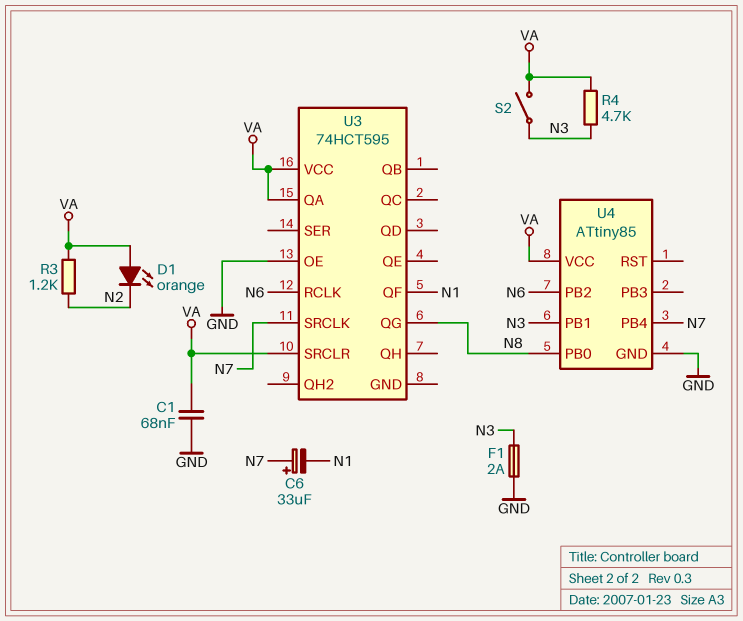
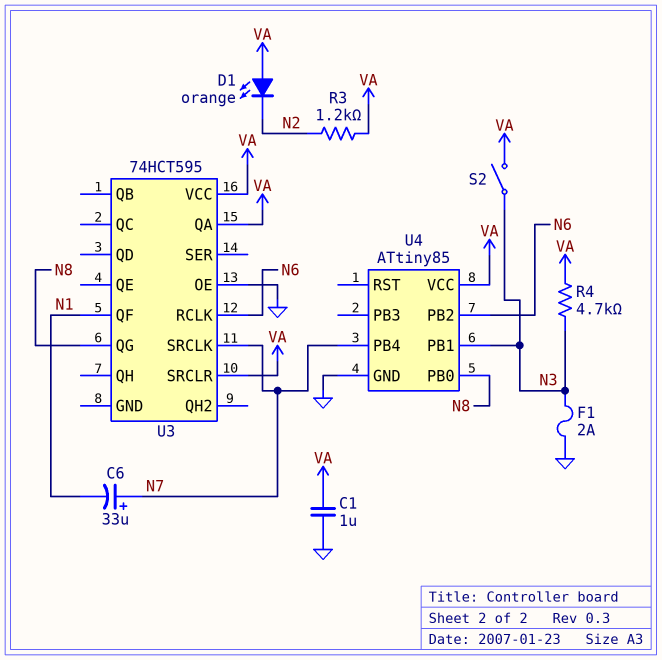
C1: 68nF (GND, VA) -> 1uF (GND, VA)

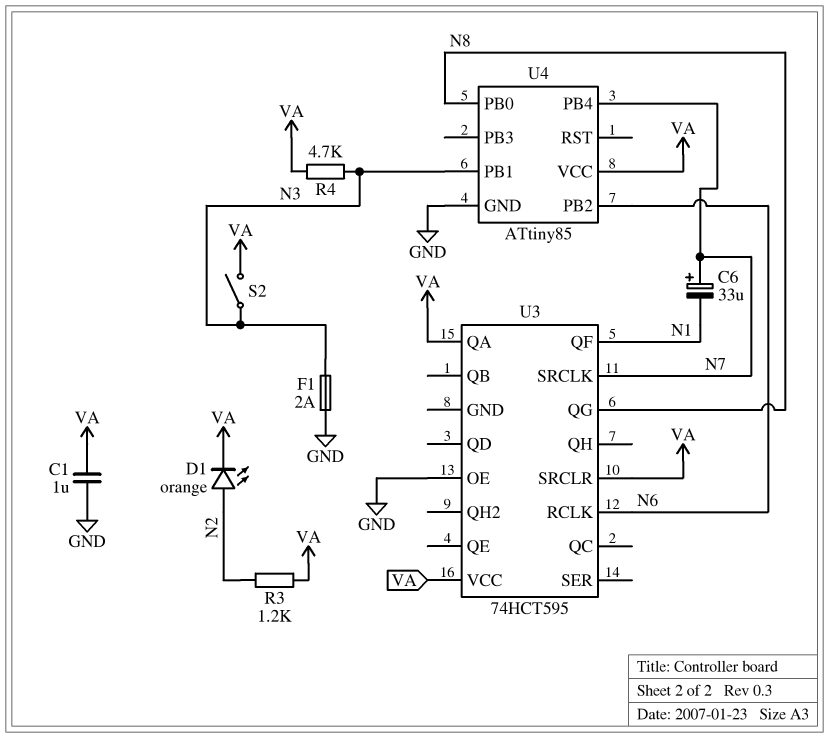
D1: LED orange (A VA, K N2) -> LED orange (A N2, K VA)

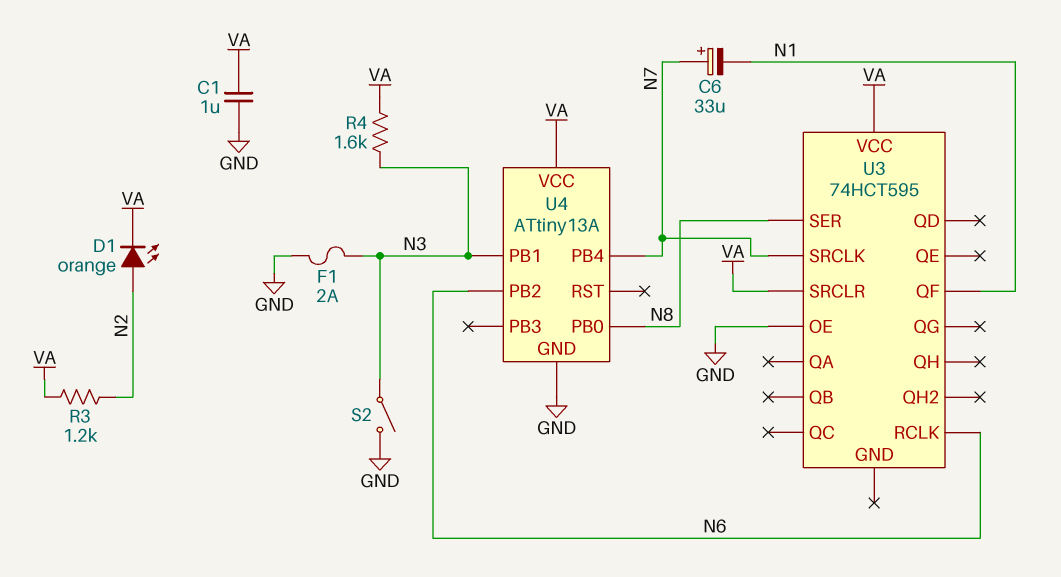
R4: 4.7k (N3, VA) -> 1.6k (N3, VA)
S2: switch (N3, VA) -> switch (GND, N3)
U3 pin QA: VA -> none
U3 pin QG: N8 -> none
U3 pin SER: none -> N8
U4: ATtiny85 -> ATtiny13A

